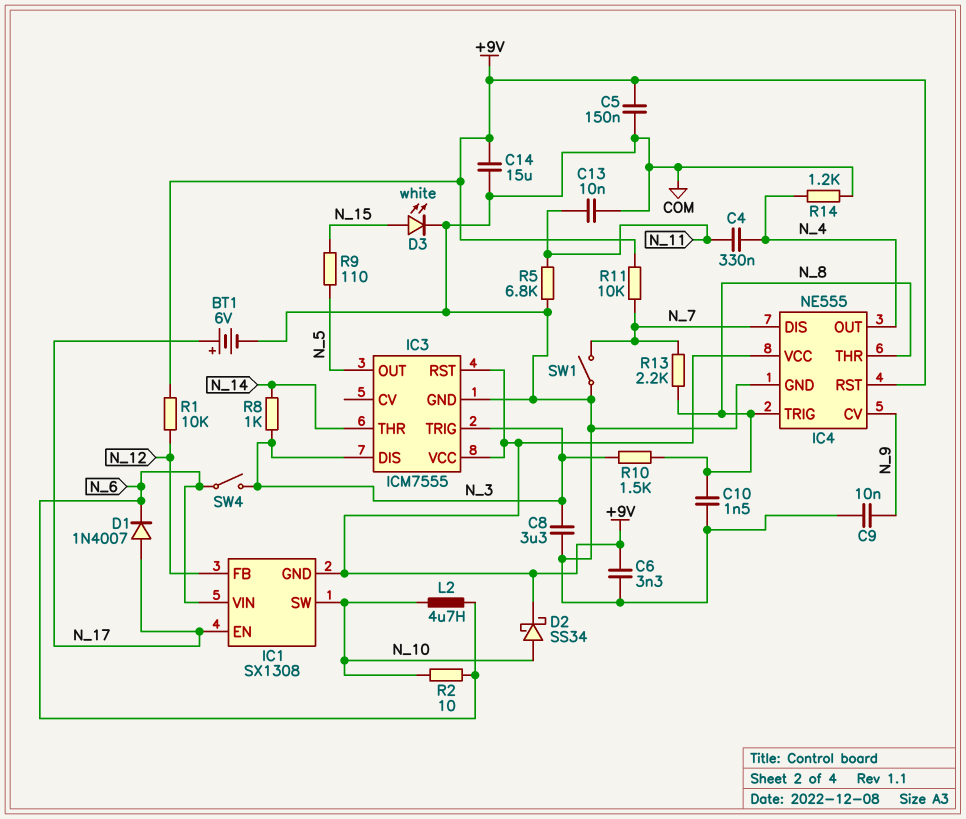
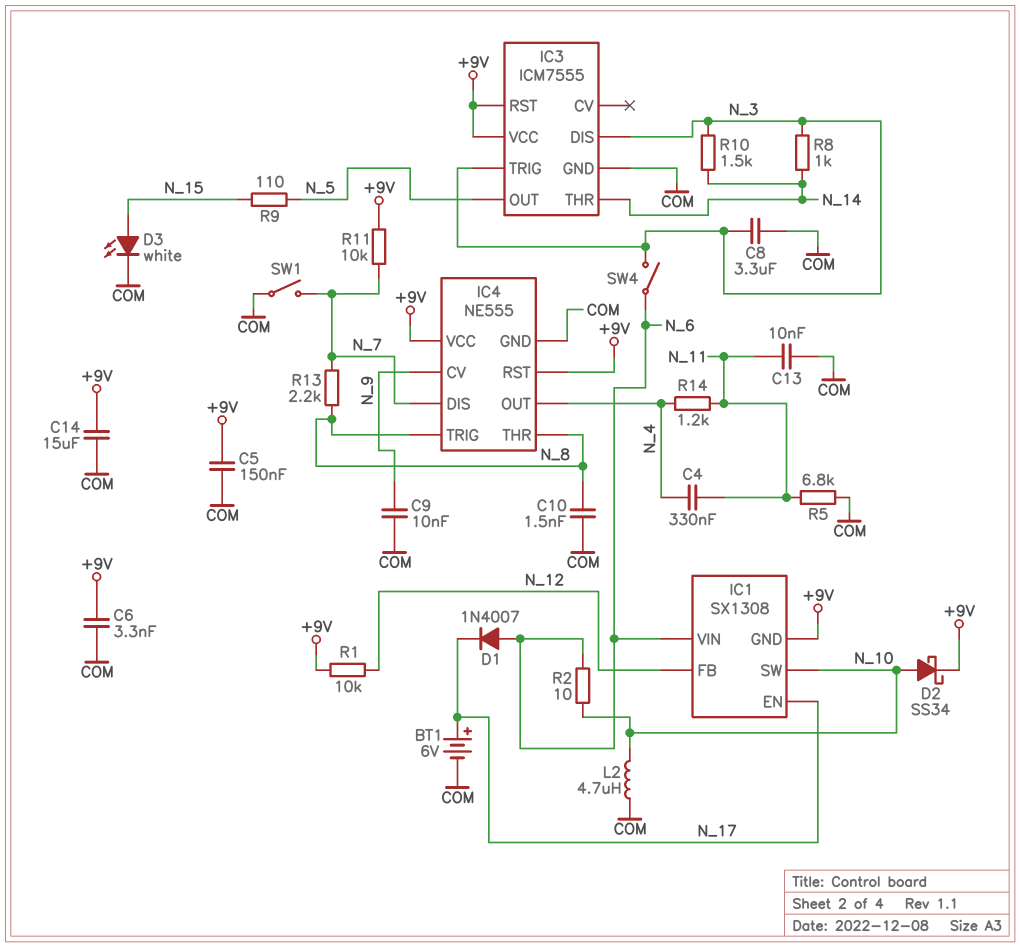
D1: diode 1N4007 (A N_17, K N_6) -> diode 1N4007 (A N_6, K N_17)
L2: 4.7uH (N_6, N_10) -> 4.7uH (COM, N_10)
R10: 1.5k (N_3, N_8) -> 1.5k (N_3, N_14)
R14: 1.2k (COM, N_4) -> 1.2k (N_4, N_11)

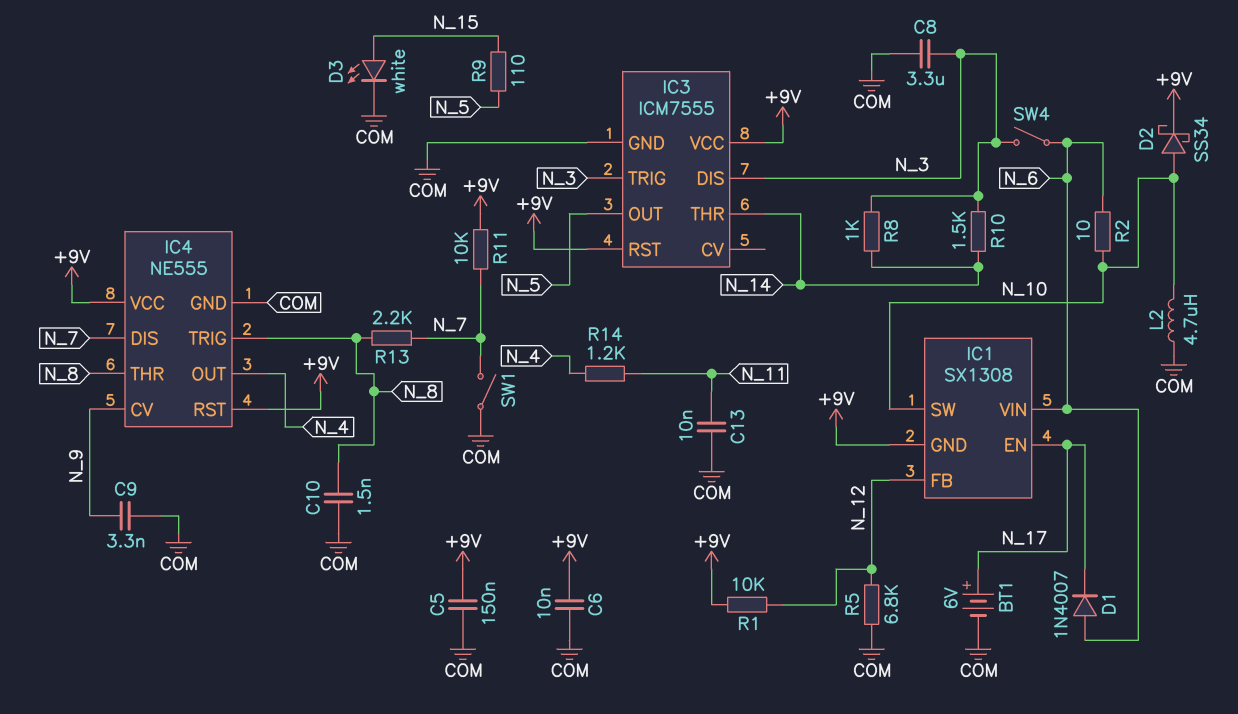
C4: 330nF (N_4, N_11) -> none
C6: 3.3nF (+9V, COM) -> 10nF (+9V, COM)
C9: 10nF (COM, N_9) -> 3.3nF (COM, N_9)
C14: 15uF (+9V, COM) -> none
R5: 6.8k (COM, N_11) -> 6.8k (COM, N_12)

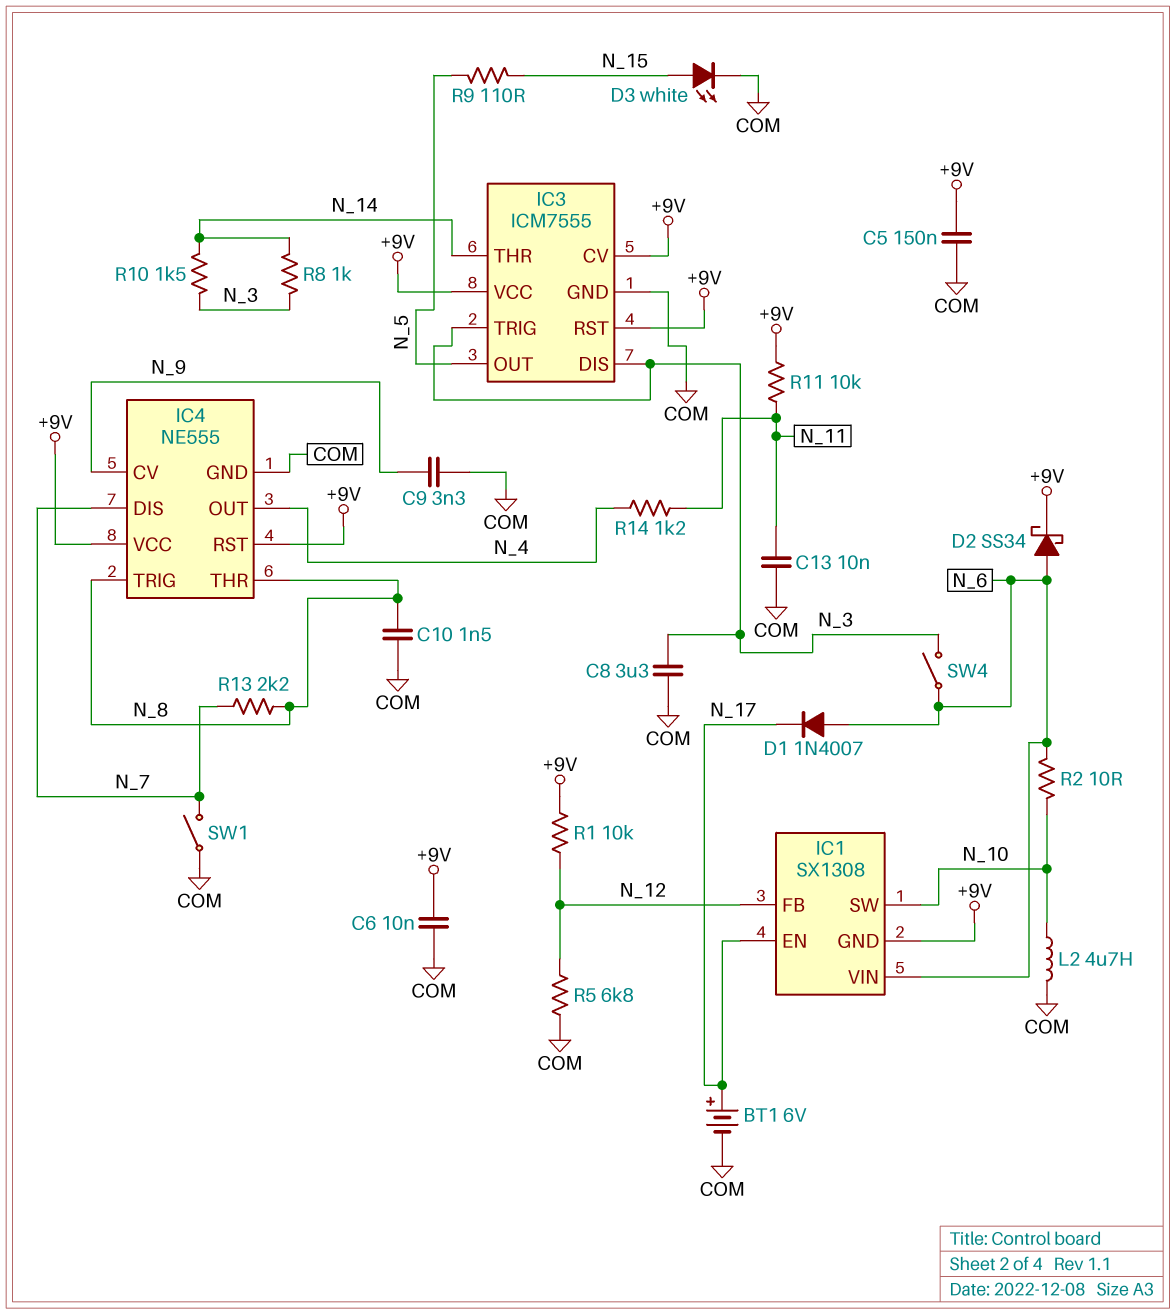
D2: schottky SS34 (A N_10, K +9V) -> schottky SS34 (A N_6, K +9V)
IC3 pin CV: none -> +9V
R11: 10k (+9V, N_7) -> 10k (+9V, N_11)

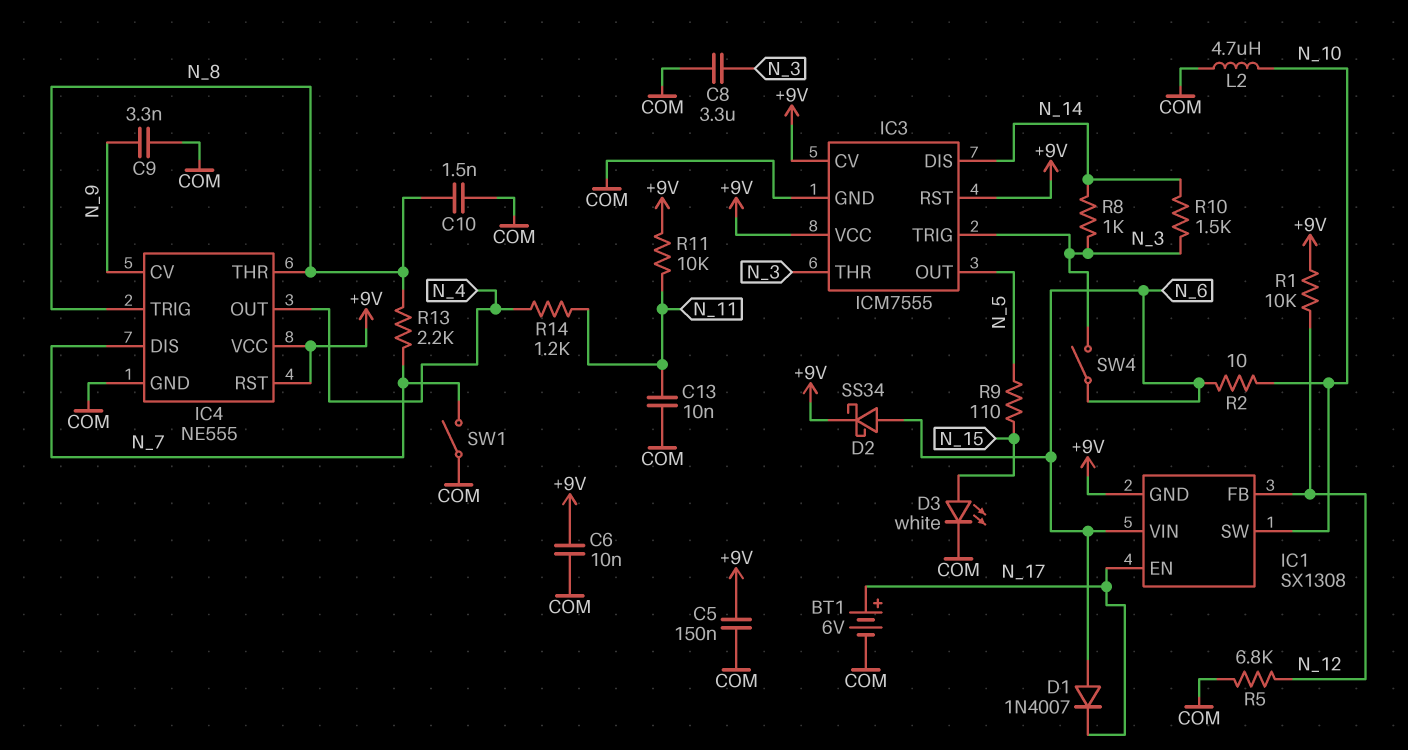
IC3 pin DIS: N_3 -> N_14
IC3 pin THR: N_14 -> N_3

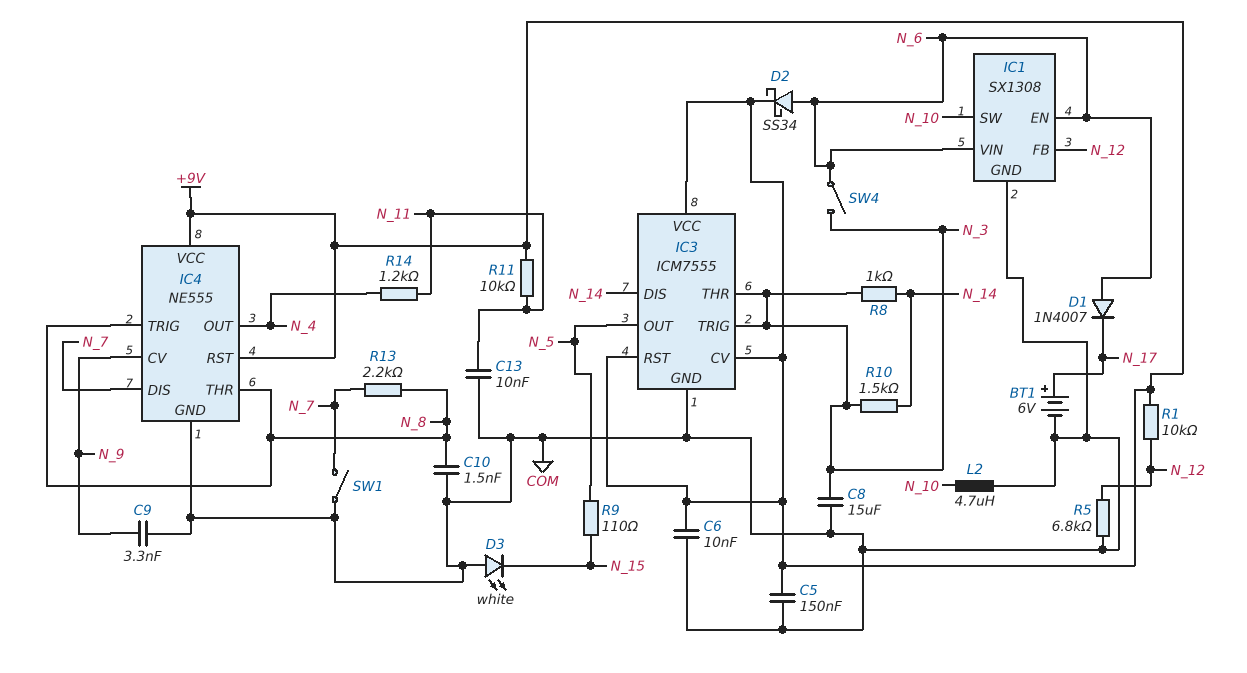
C8: 3.3uF (COM, N_3) -> 15uF (COM, N_3)
D3: LED white (A N_15, K COM) -> LED white (A COM, K N_15)
IC1 pin EN: N_17 -> N_6
IC1 pin GND: +9V -> COM
R2: 10 (N_6, N_10) -> none

